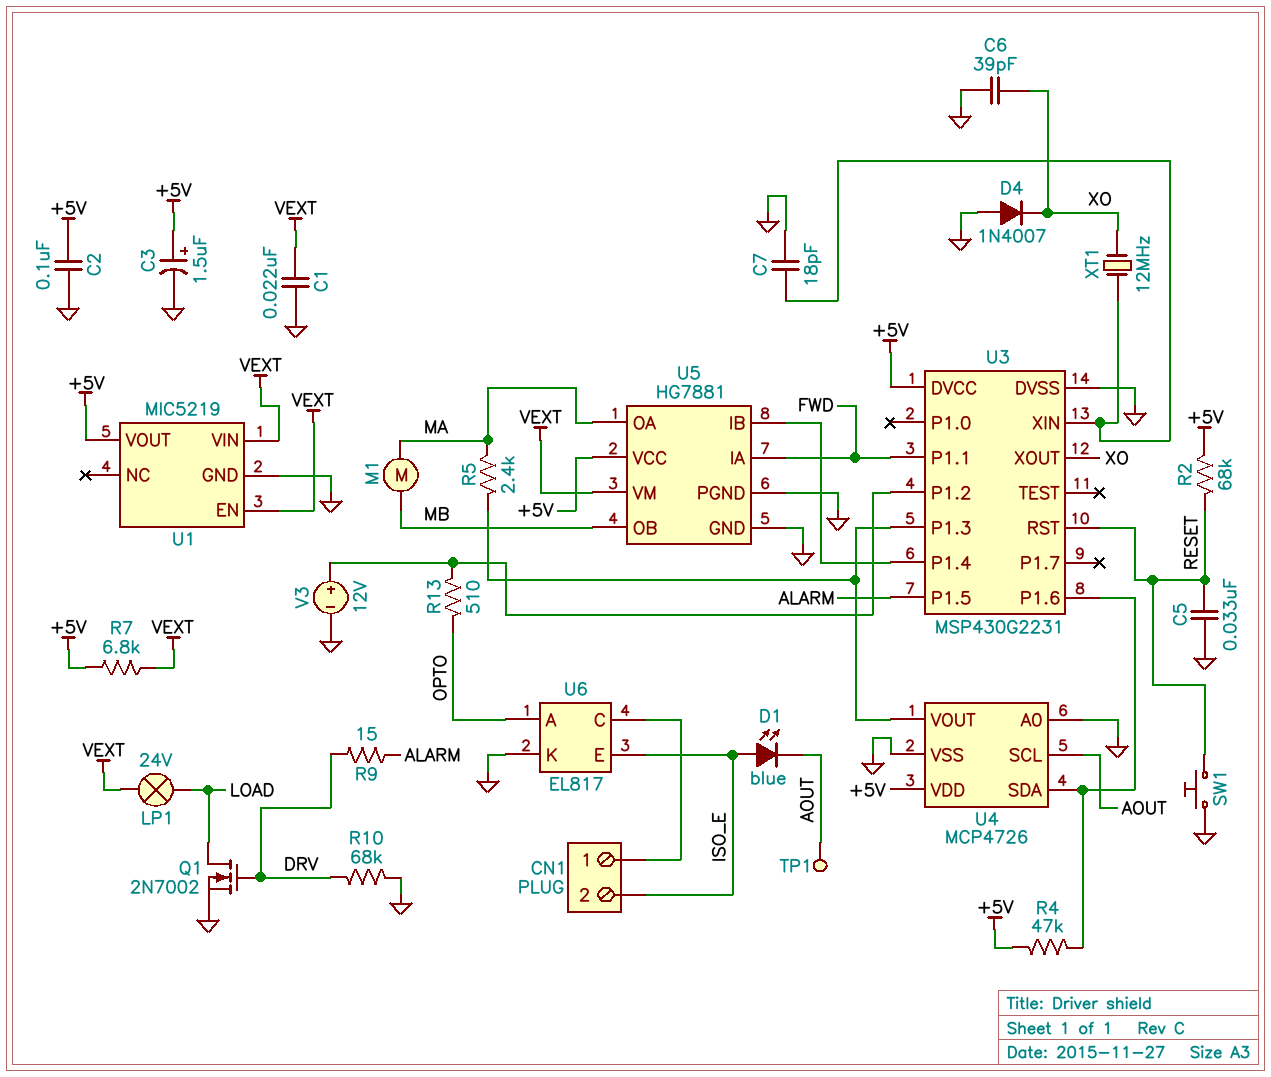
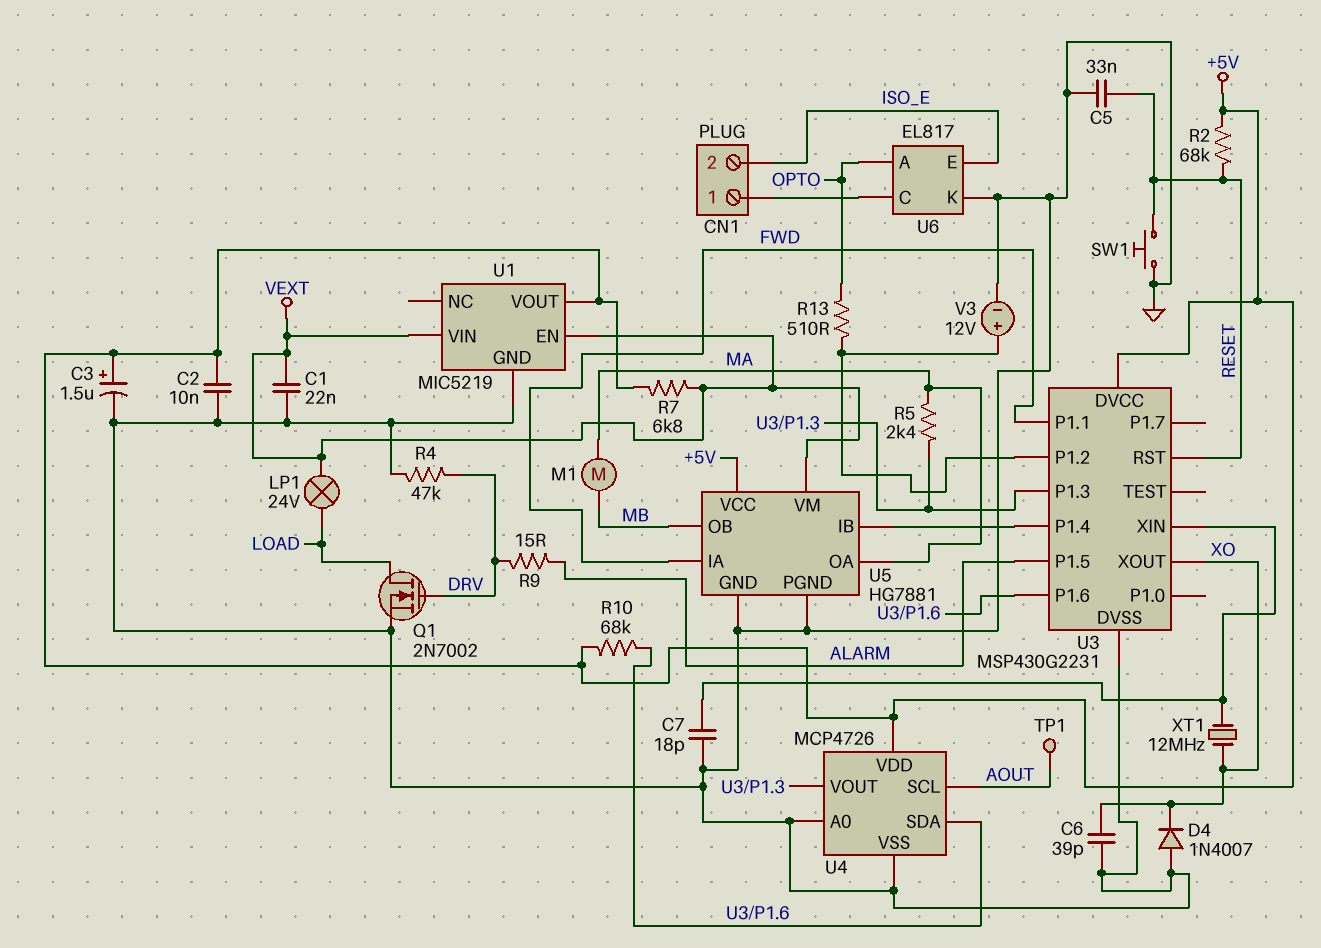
C2: 100nF (+5V, GND) -> 10nF (+5V, GND)
D1: LED blue (A ISO_E, K AOUT) -> none
R4: 47k (+5V, U3/P1.6) -> 47k (DRV, GND)
R10: 68k (DRV, GND) -> 68k (+5V, U3/P1.6)

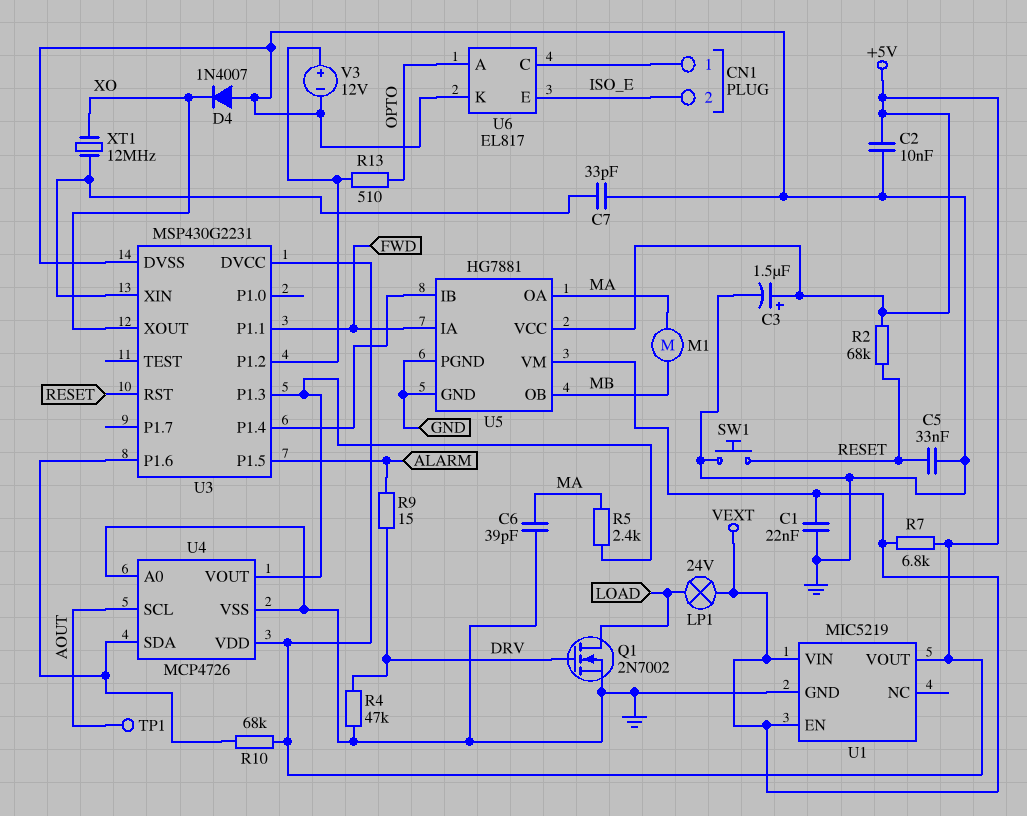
C6: 39pF (GND, XO) -> 39pF (GND, MA)
C7: 18pF (GND, U3/XIN) -> 33pF (GND, U3/XIN)

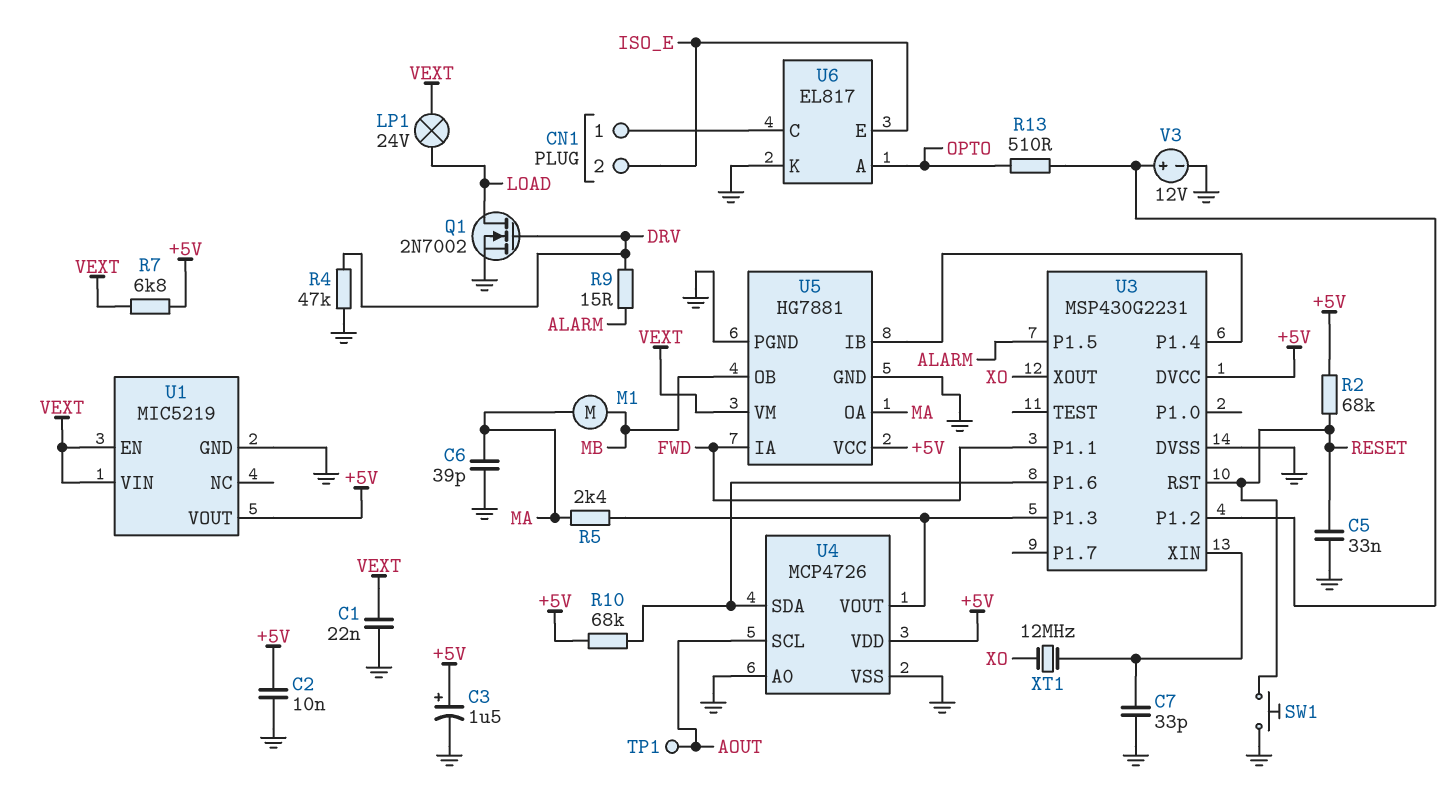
D4: diode 1N4007 (A GND, K XO) -> none

